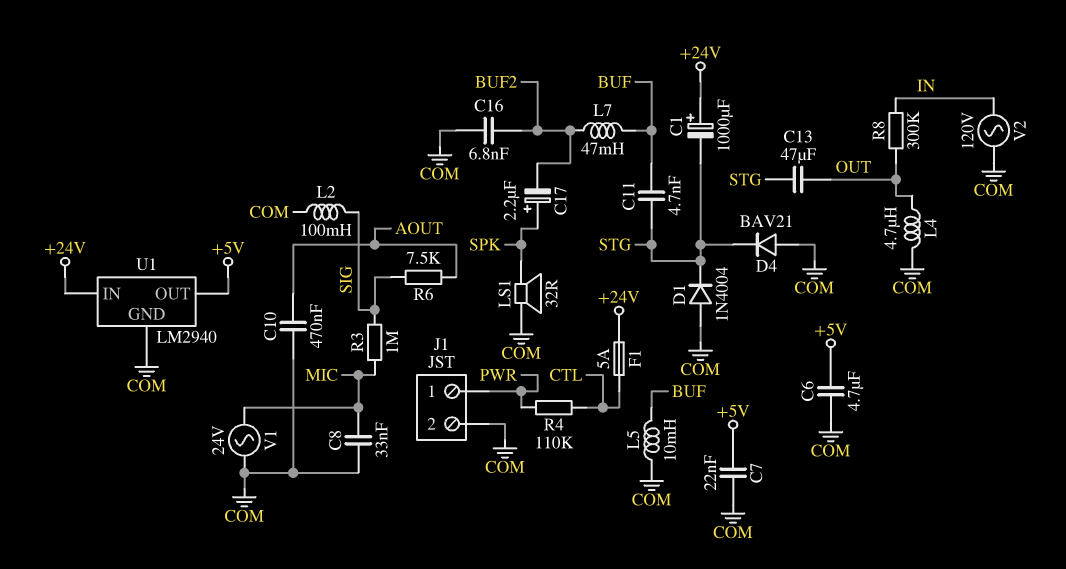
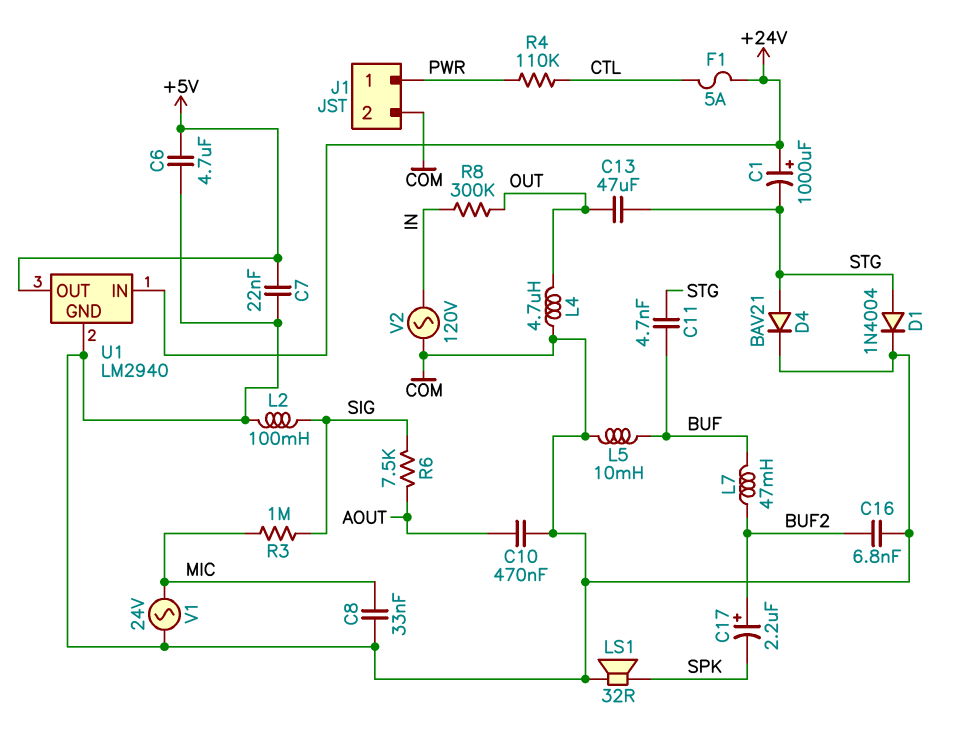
C17: 2.2uF (plus SPK, minus BUF2) -> 2.2uF (plus BUF2, minus SPK)
D1: diode 1N4004 (A COM, K STG) -> diode 1N4004 (A STG, K COM)
D4: diode BAV21 (A COM, K STG) -> diode BAV21 (A STG, K COM)

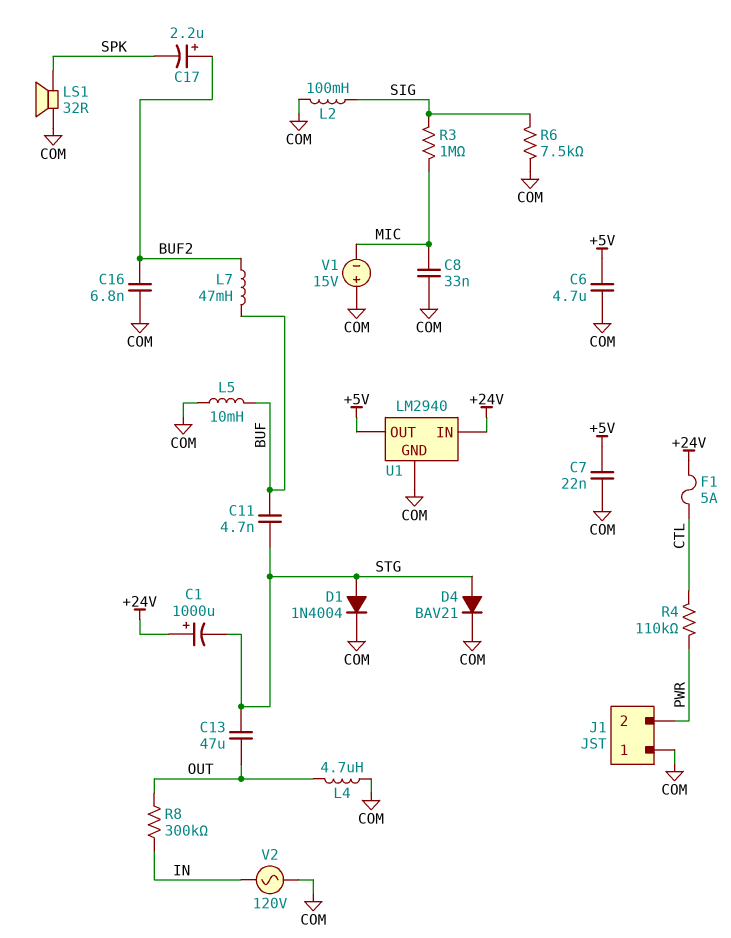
C10: 470nF (AOUT, COM) -> none
J1 pin 1: PWR -> COM
J1 pin 2: COM -> PWR
R6: 7.5k (AOUT, SIG) -> 7.5k (COM, SIG)
V1: AC 24V (COM, MIC) -> 15V (plus COM, minus MIC)

